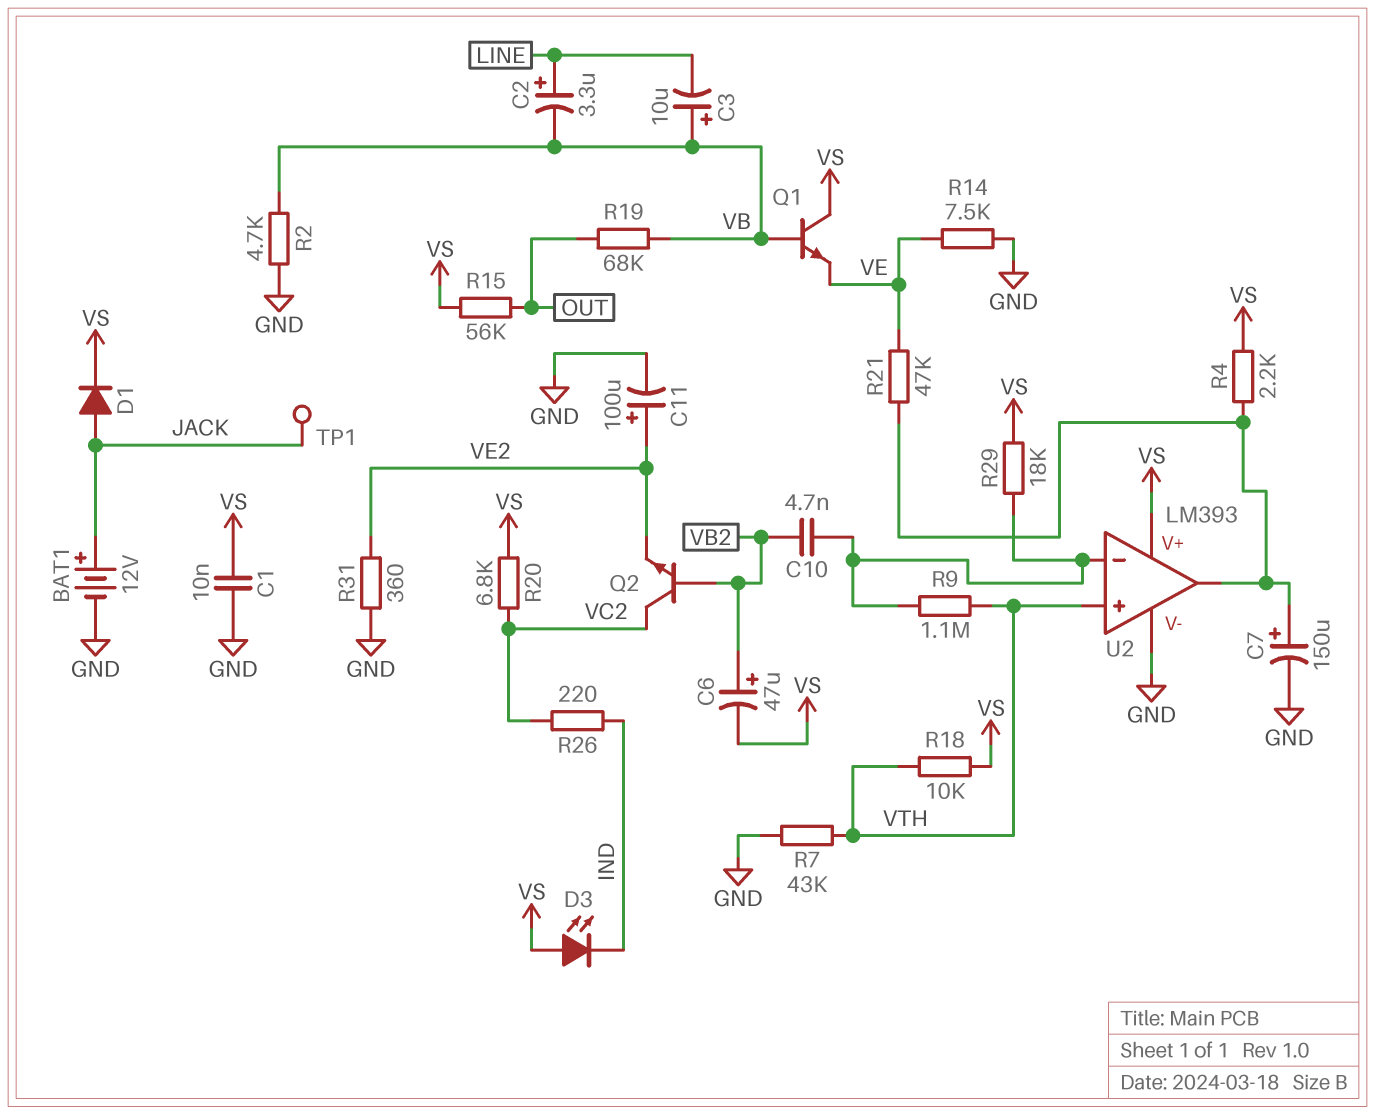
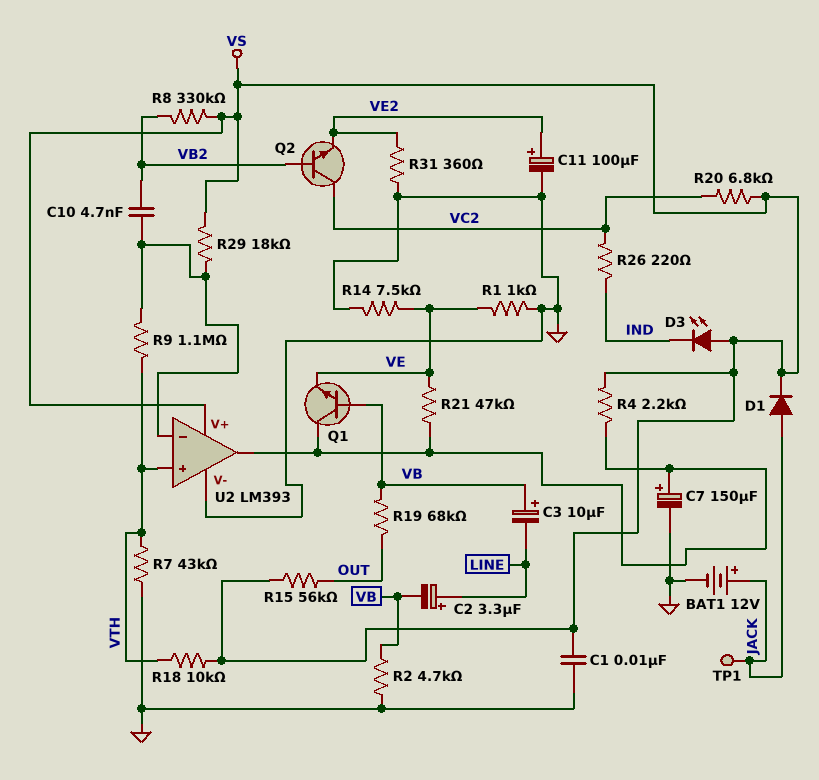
C6: 47uF (plus VB2, minus VS) -> none
Q1: NPN (B VB, C VS, E VE) -> NPN (B VB, C U2/out, E VE)
R1: none -> 1k (GND, VE)
R8: none -> 330k (VB2, VS)

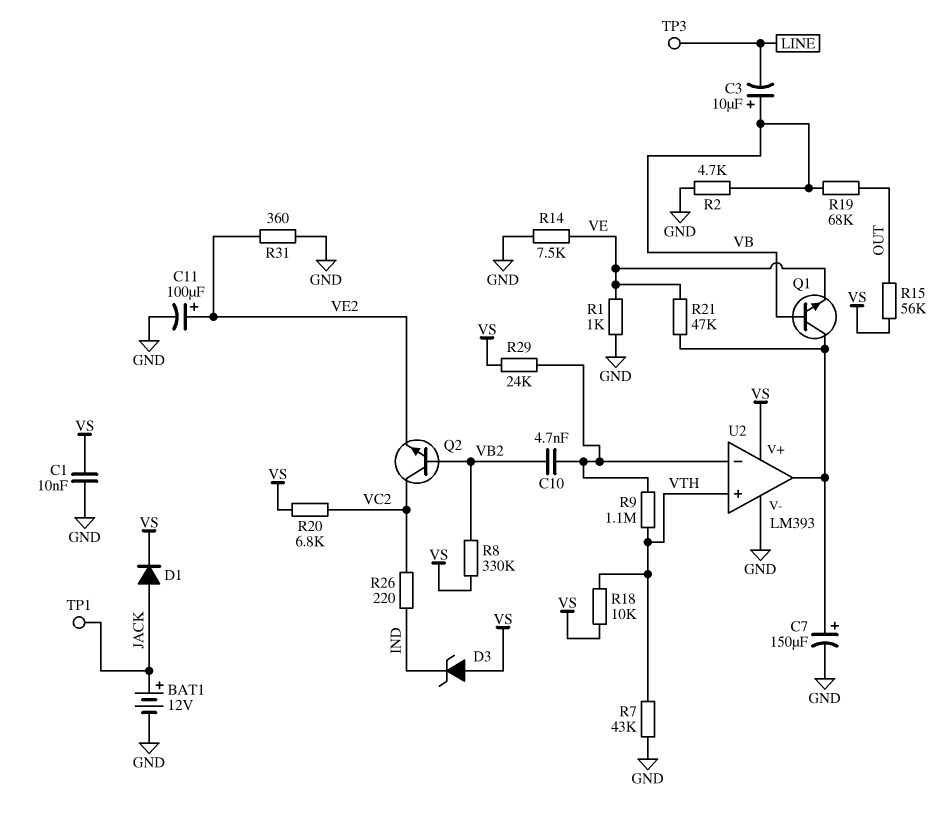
C2: 3.3uF (plus LINE, minus VB) -> none
D3: LED (A VS, K IND) -> zener (A VS, K IND)
R4: 2.2k (U2/out, VS) -> none
R29: 18k (U2/in-, VS) -> 24k (U2/in-, VS)
TP3: none -> test point (LINE)

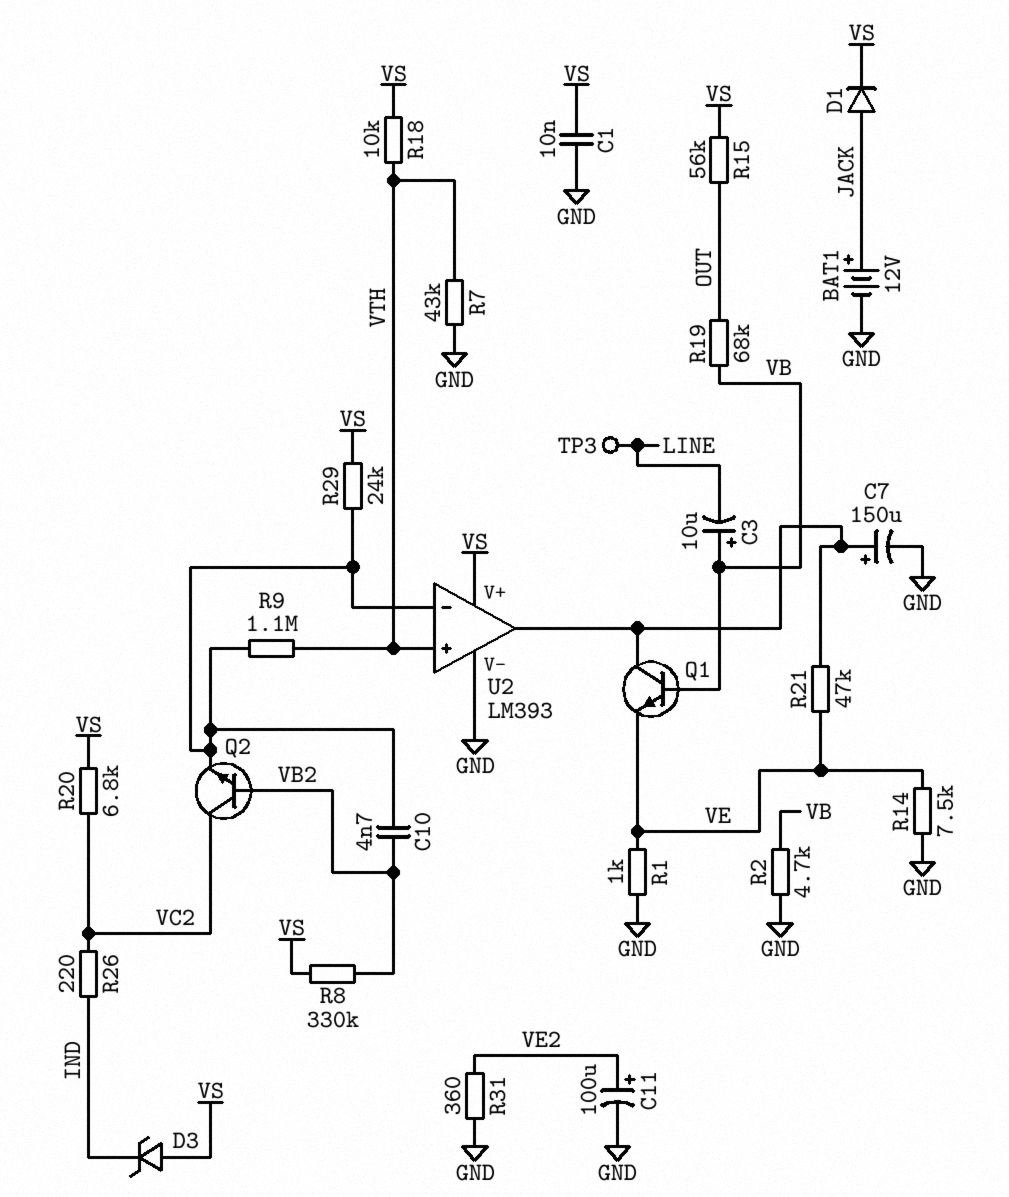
Q2: NPN (B VB2, C VC2, E VE2) -> NPN (B VB2, C VC2, E U2/in-)
TP1: test point (JACK) -> none

